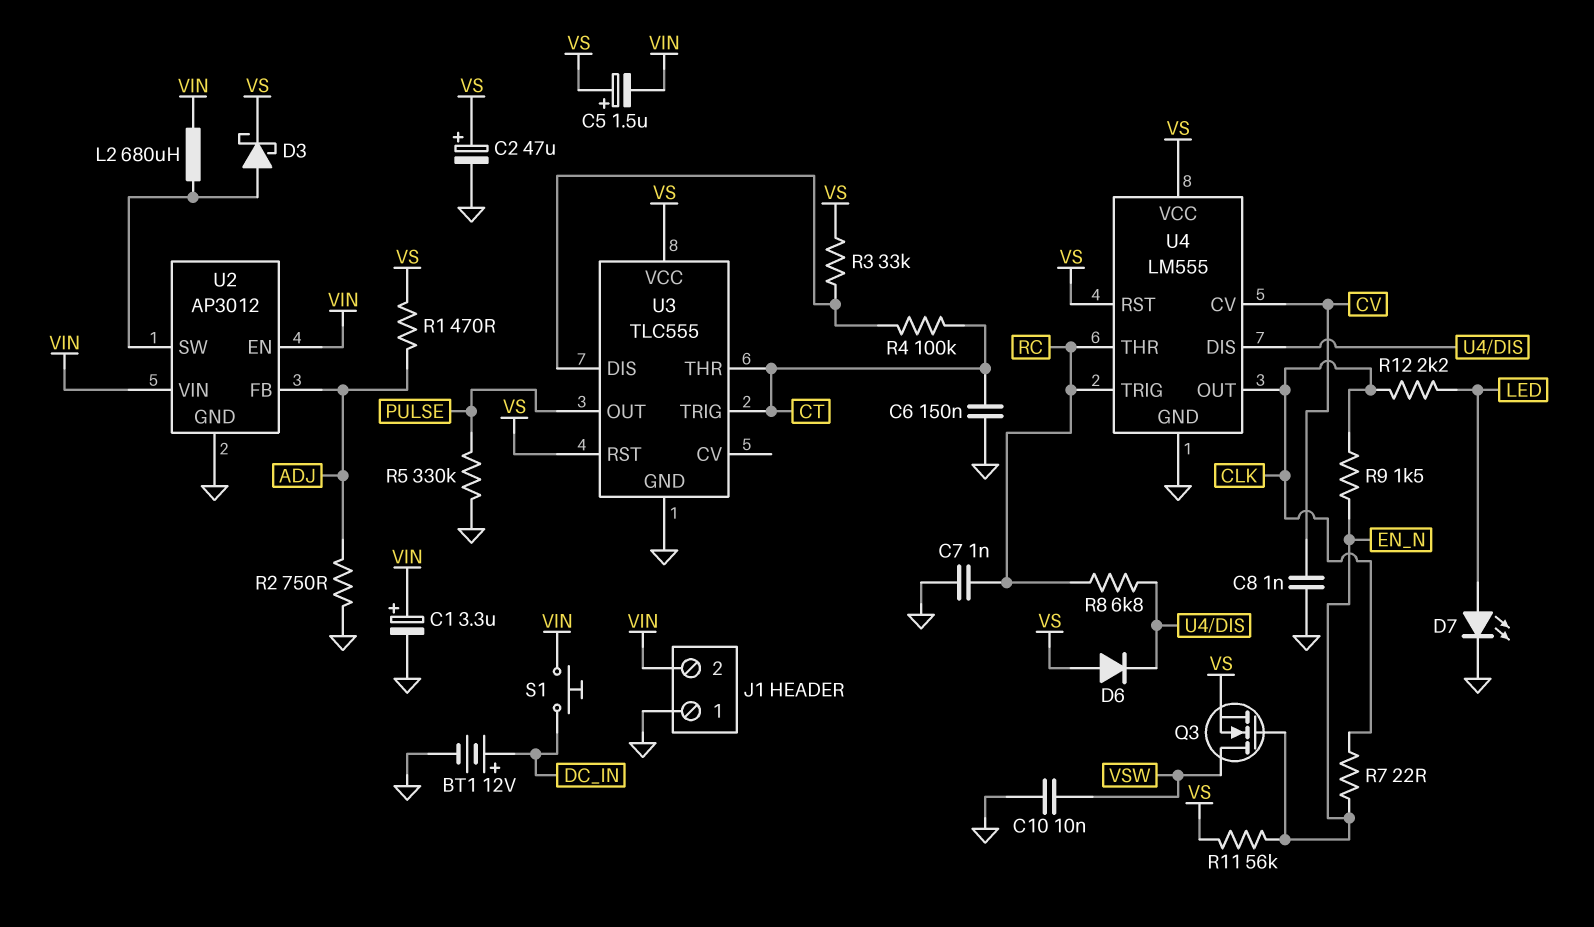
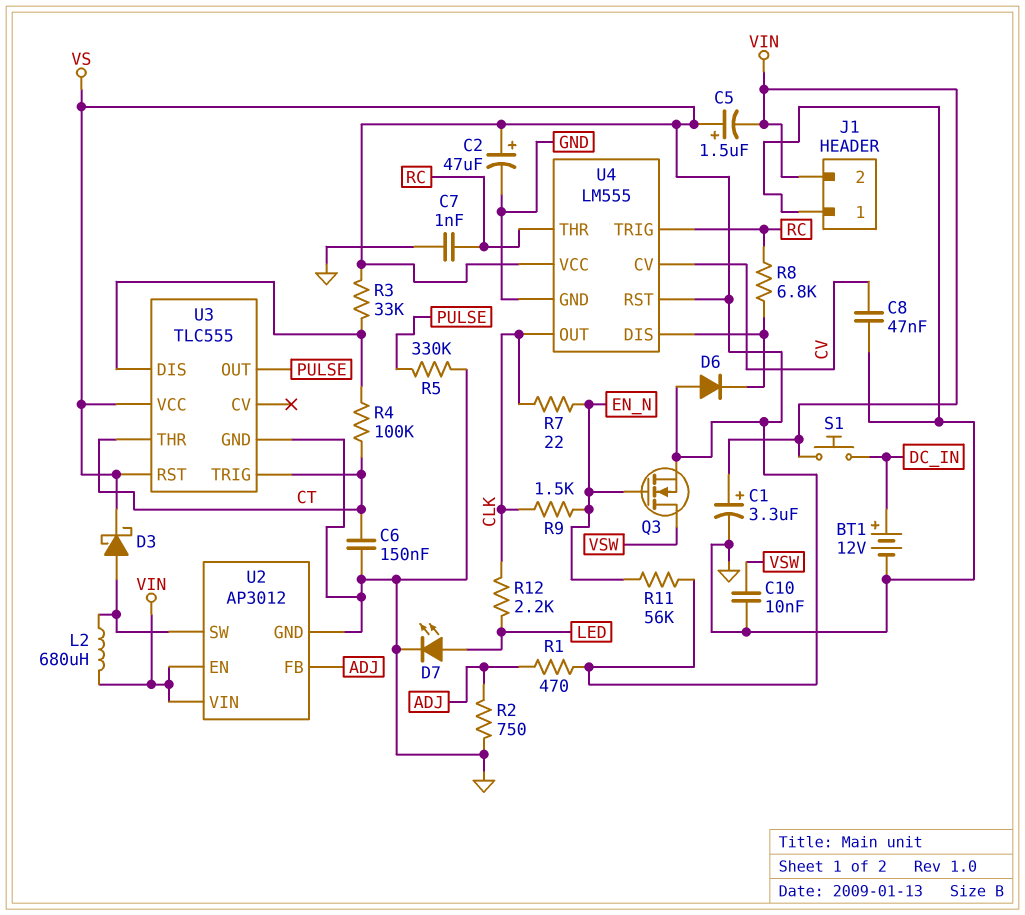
C8: 1nF (CV, GND) -> 47nF (CV, GND)

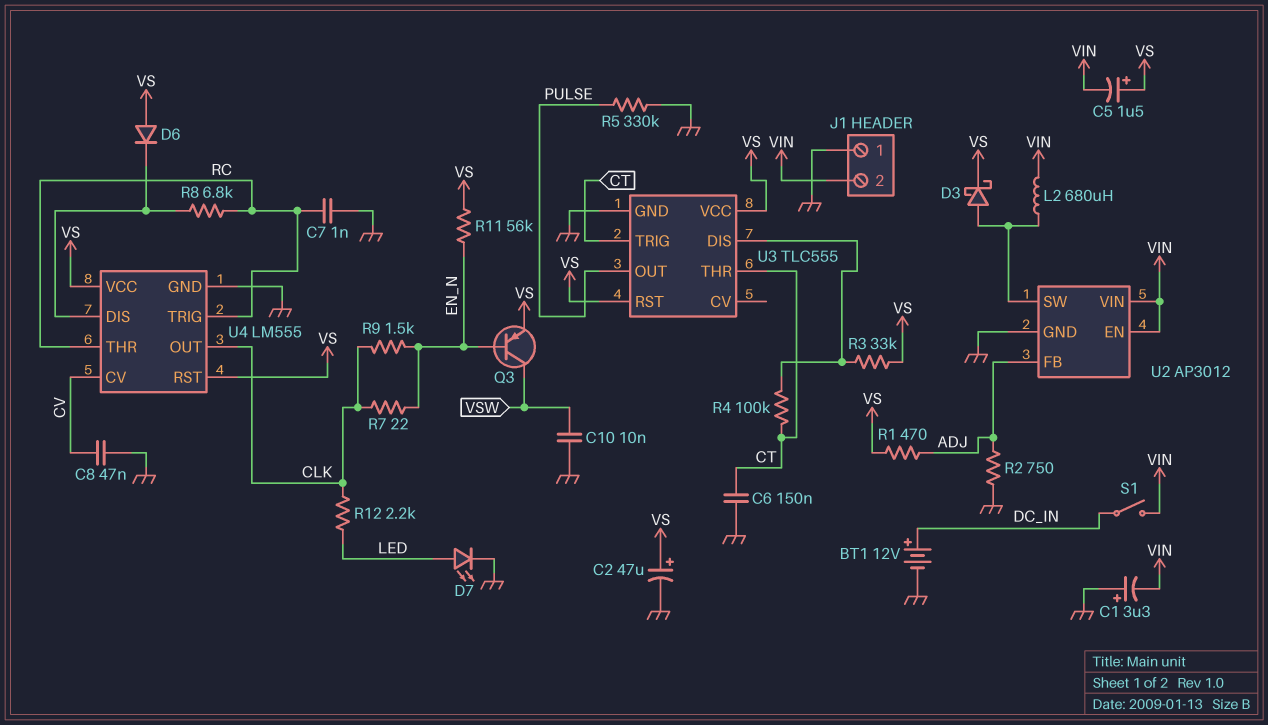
C1: 3.3uF (plus VIN, minus GND) -> 3.3uF (plus GND, minus VIN)
Q3: NMOS (G EN_N, D VSW, S VS) -> PNP (B EN_N, C VSW, E VS)
S1: button (DC_IN, VIN) -> switch (DC_IN, VIN)

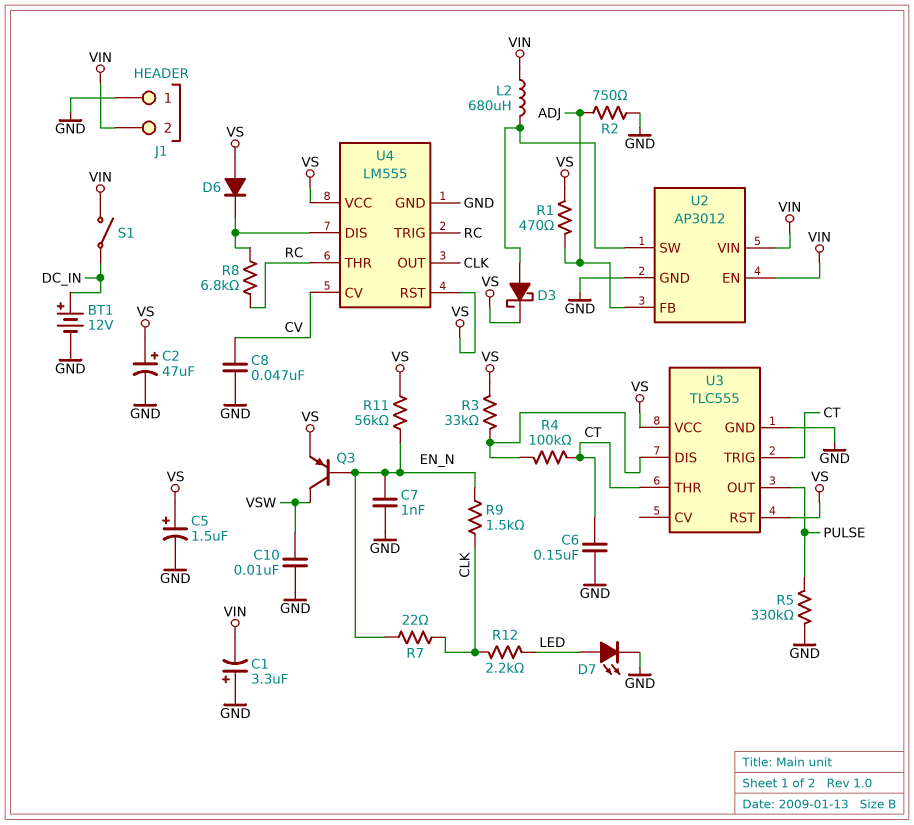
C5: 1.5uF (plus VS, minus VIN) -> 1.5uF (plus VS, minus GND)
C7: 1nF (GND, RC) -> 1nF (EN_N, GND)

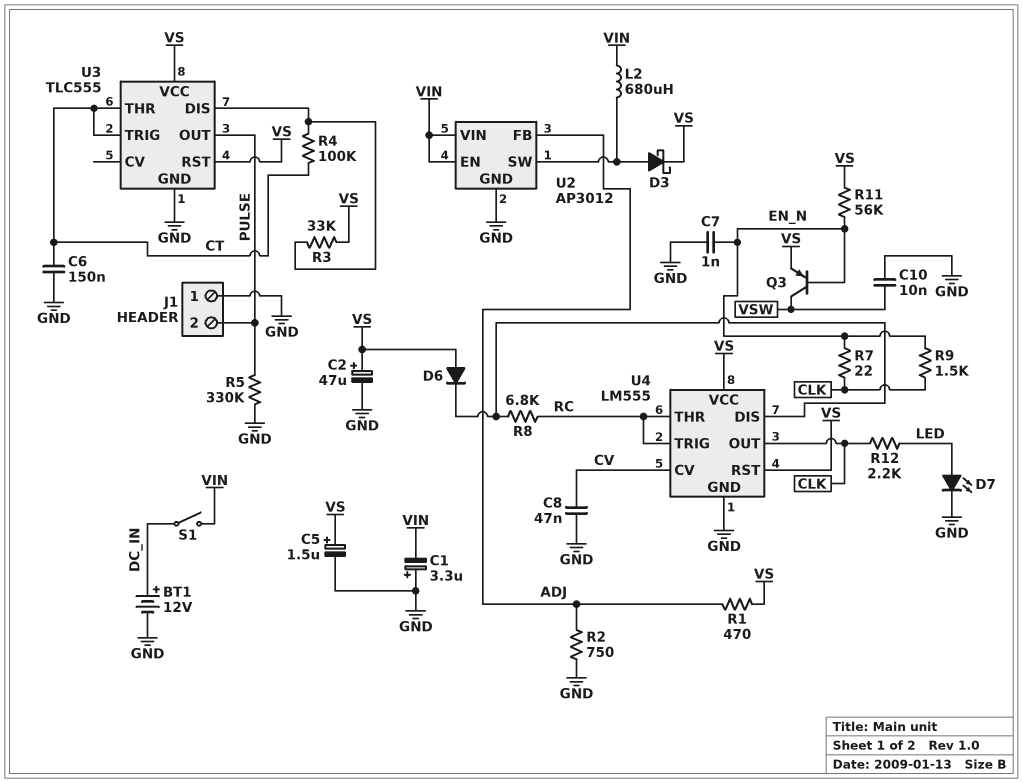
J1 pin 2: VIN -> PULSE

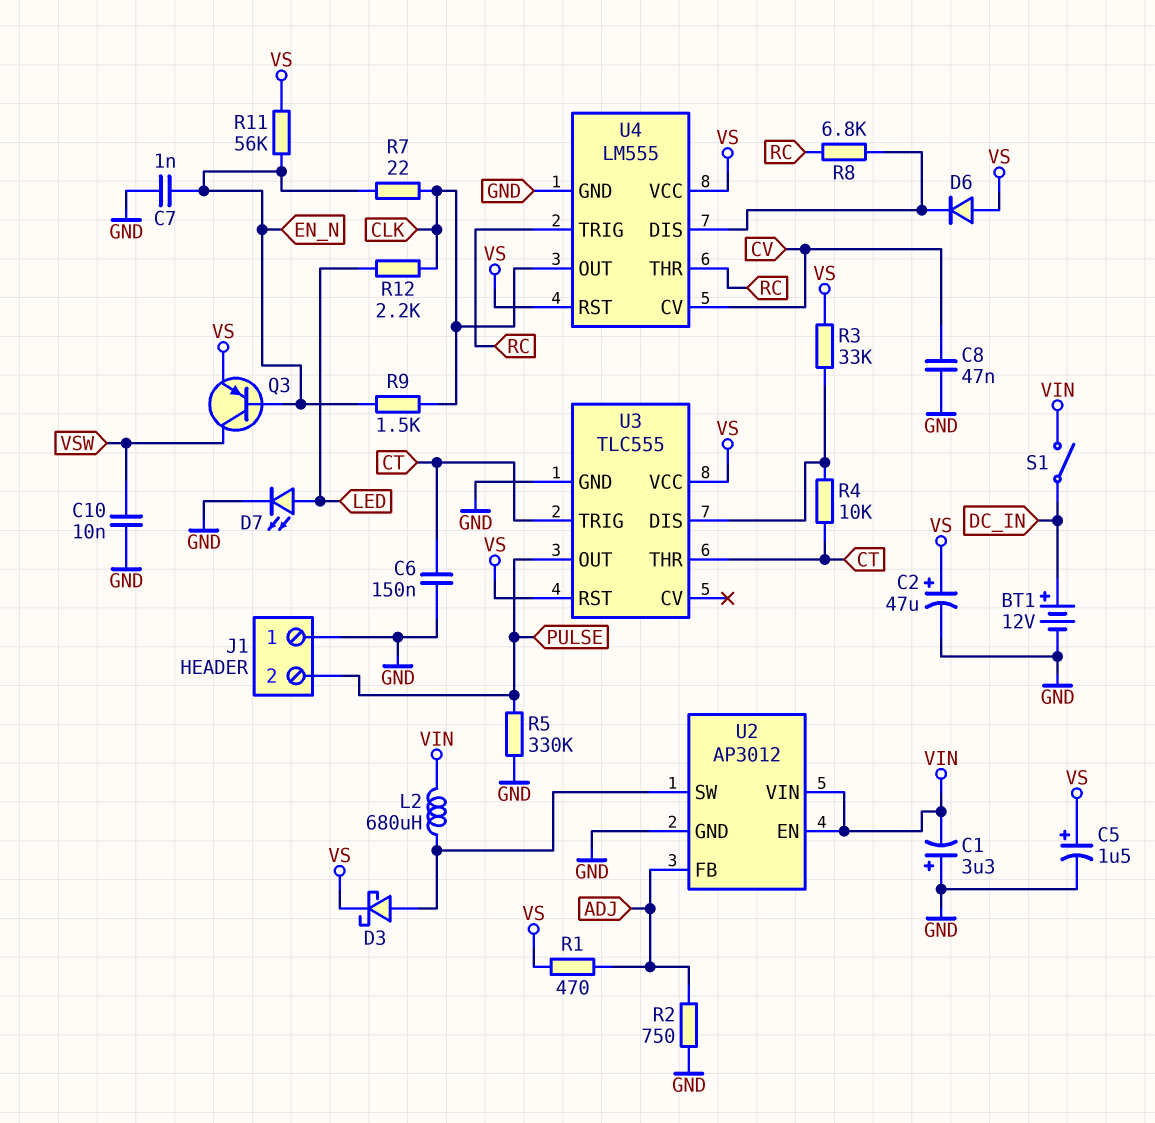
R4: 100k (CT, U3/DIS) -> 10k (CT, U3/DIS)

